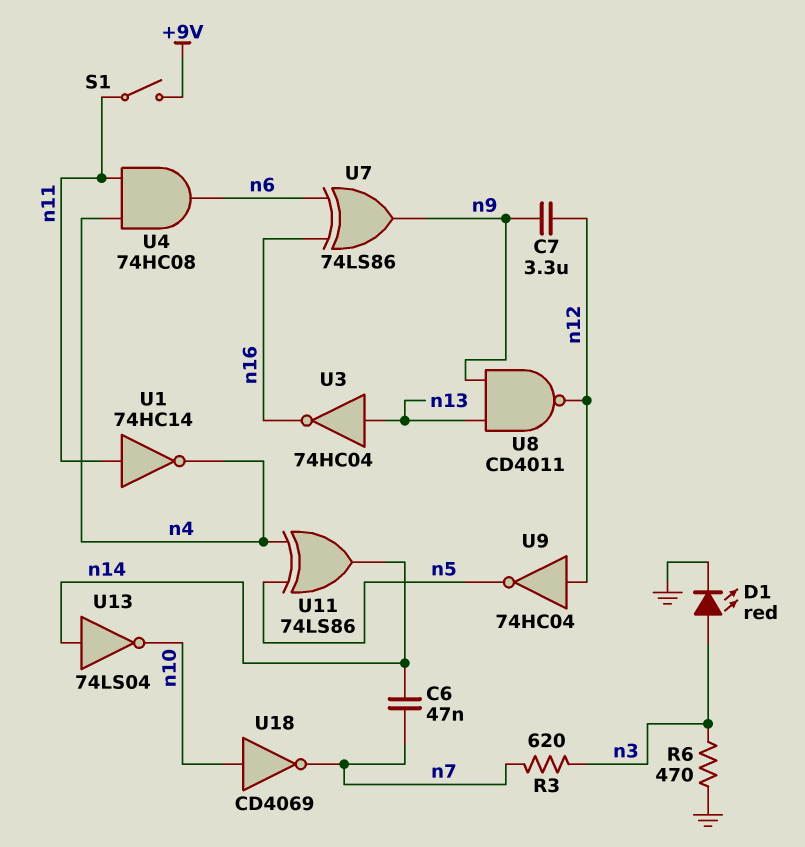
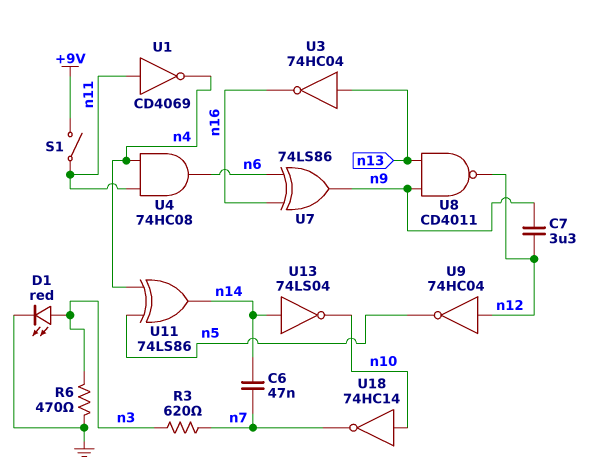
U1: NOT 74HC14 (in n11, out n4) -> NOT CD4069 (in n11, out n4)
U18: NOT CD4069 (in n10, out n7) -> NOT 74HC14 (in n10, out n7)

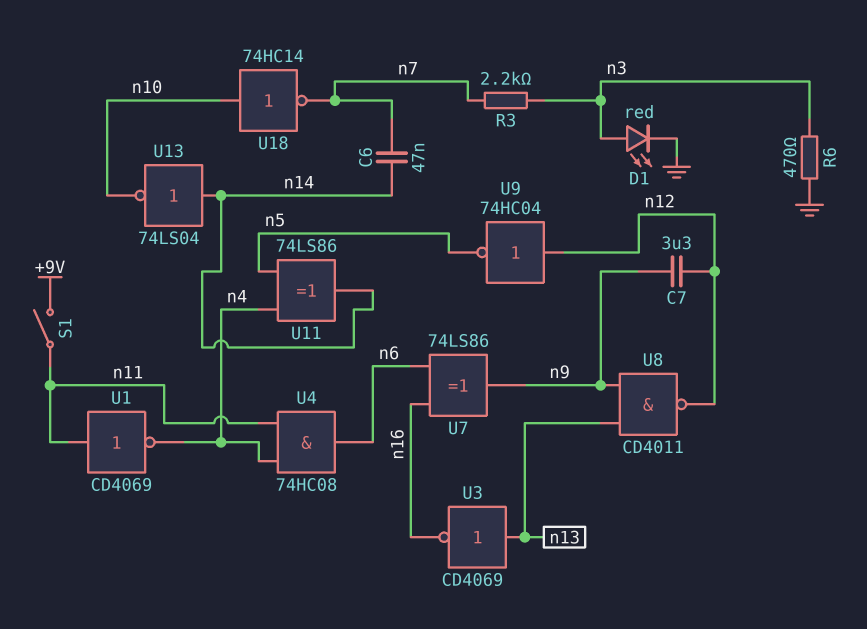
R3: 620 (n3, n7) -> 2.2k (n3, n7)
U3: NOT 74HC04 (in n13, out n16) -> NOT CD4069 (in n13, out n16)

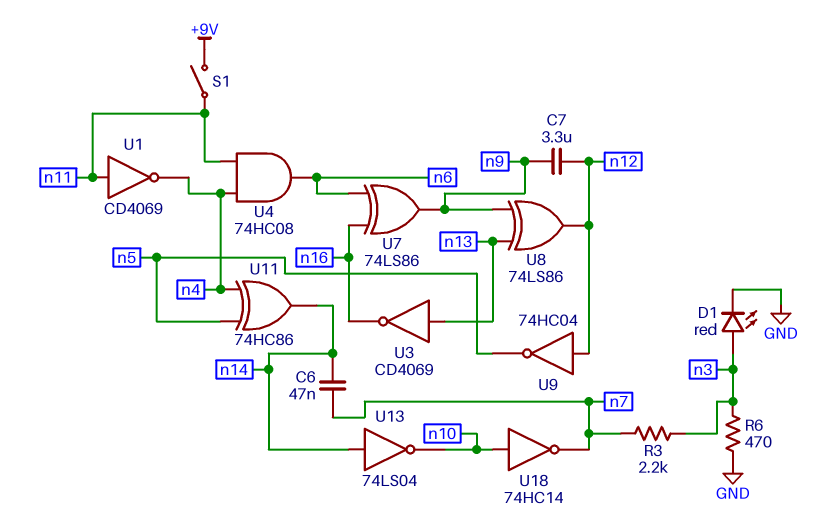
U8: NAND CD4011 (in n9, in n13, out n12) -> XOR 74LS86 (in n9, in n13, out n12)
U11: XOR 74LS86 (in n4, in n5, out n14) -> XOR 74HC86 (in n4, in n5, out n14)

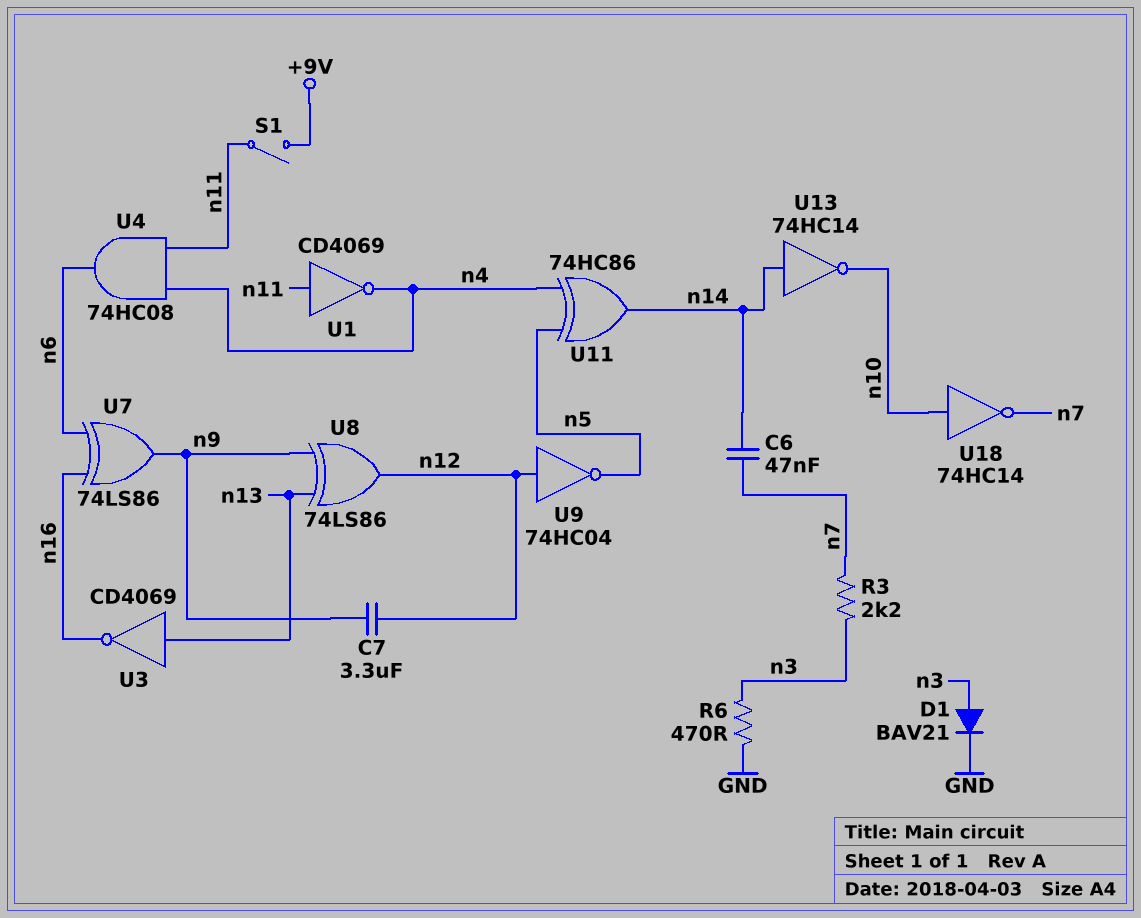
D1: LED red (A n3, K GND) -> diode BAV21 (A n3, K GND)
U13: NOT 74LS04 (in n14, out n10) -> NOT 74HC14 (in n14, out n10)

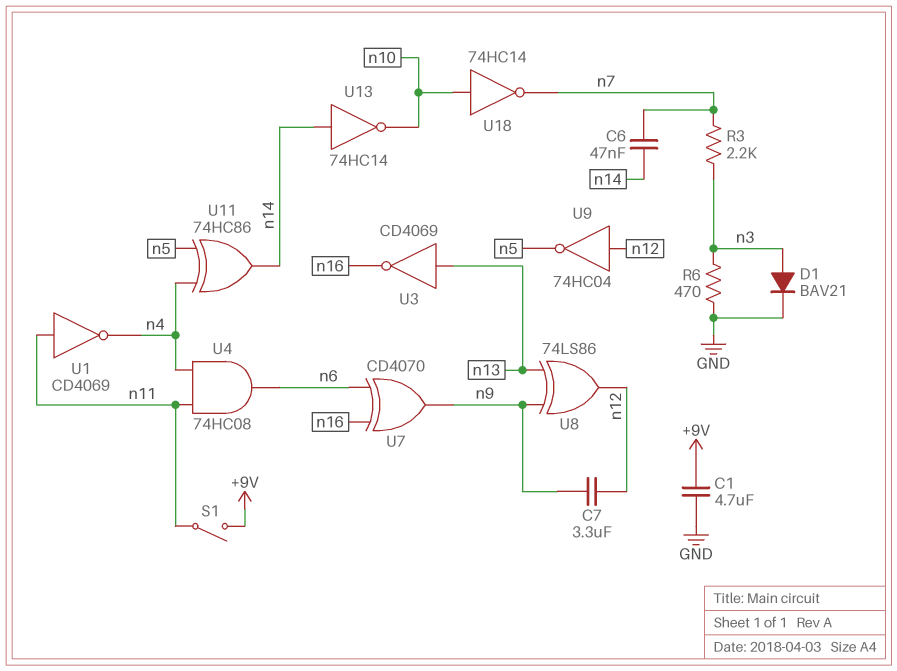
C1: none -> 4.7uF (+9V, GND)
U7: XOR 74LS86 (in n6, in n16, out n9) -> XOR CD4070 (in n6, in n16, out n9)

